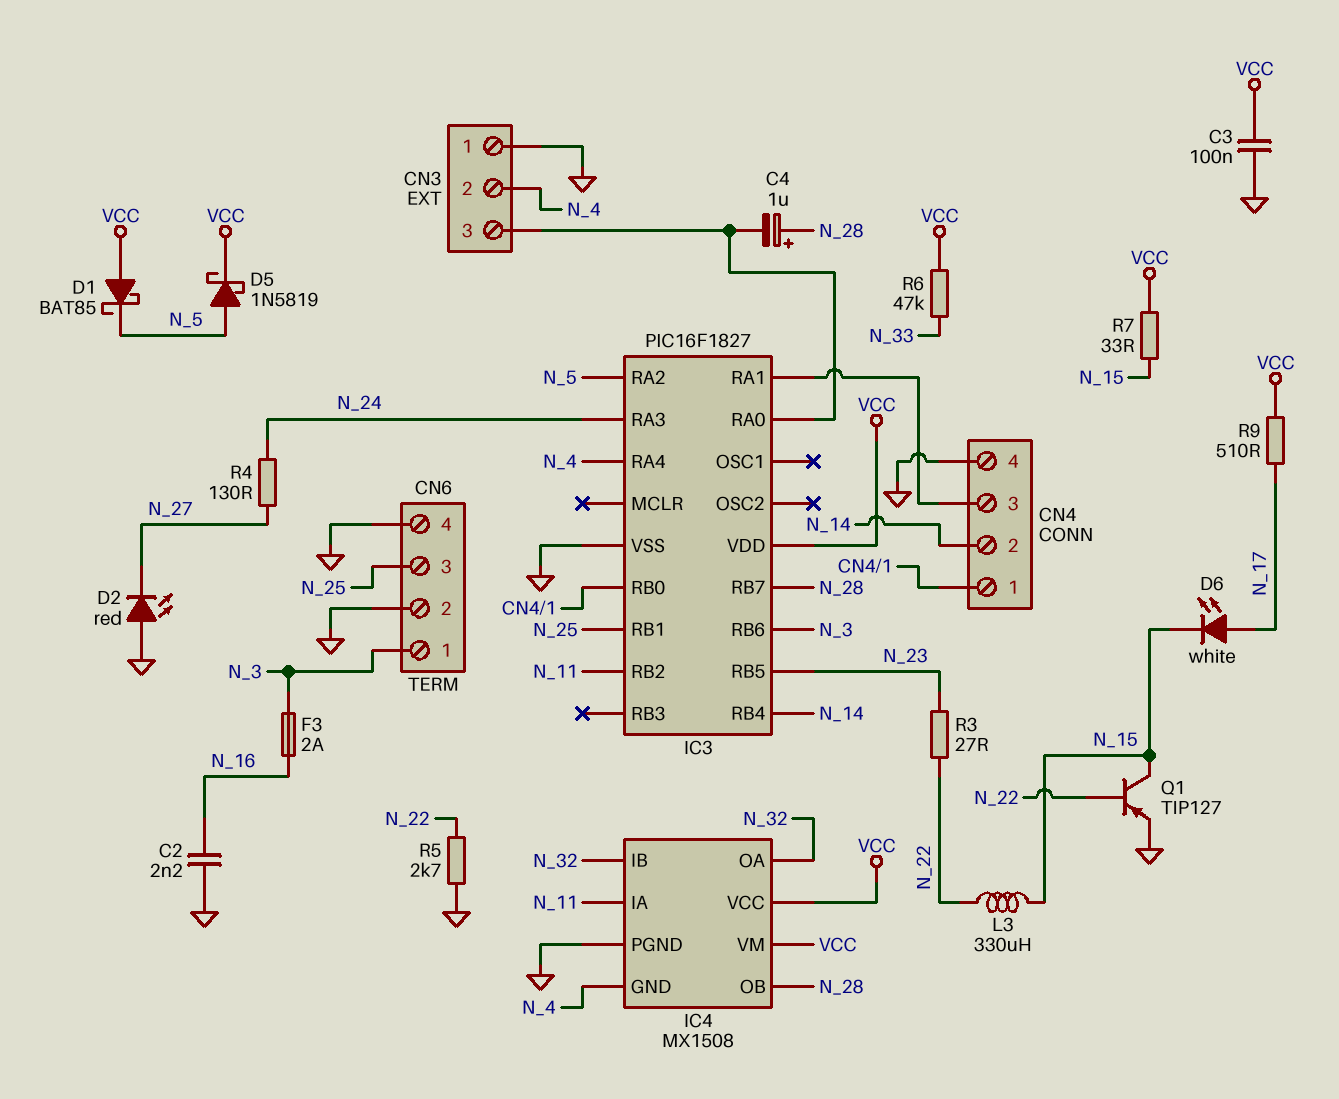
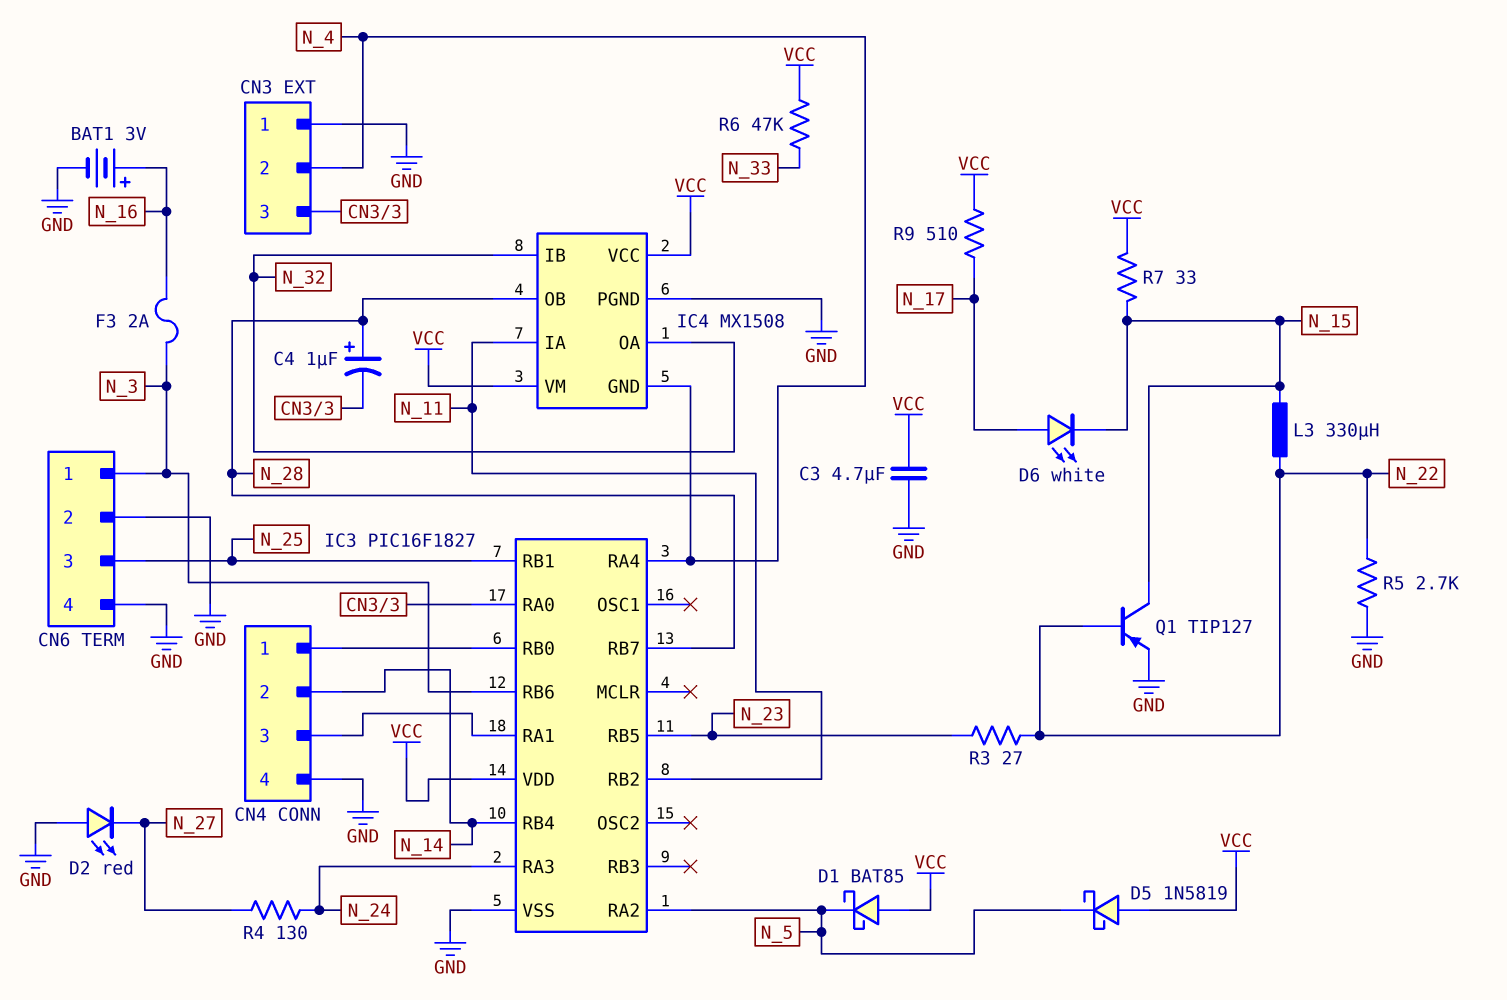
BAT1: none -> 3V (plus N_16, minus GND)
C2: 2.2nF (GND, N_16) -> none
C3: 100nF (GND, VCC) -> 4.7uF (GND, VCC)
D5: schottky 1N5819 (A N_5, K VCC) -> schottky 1N5819 (A VCC, K N_5)

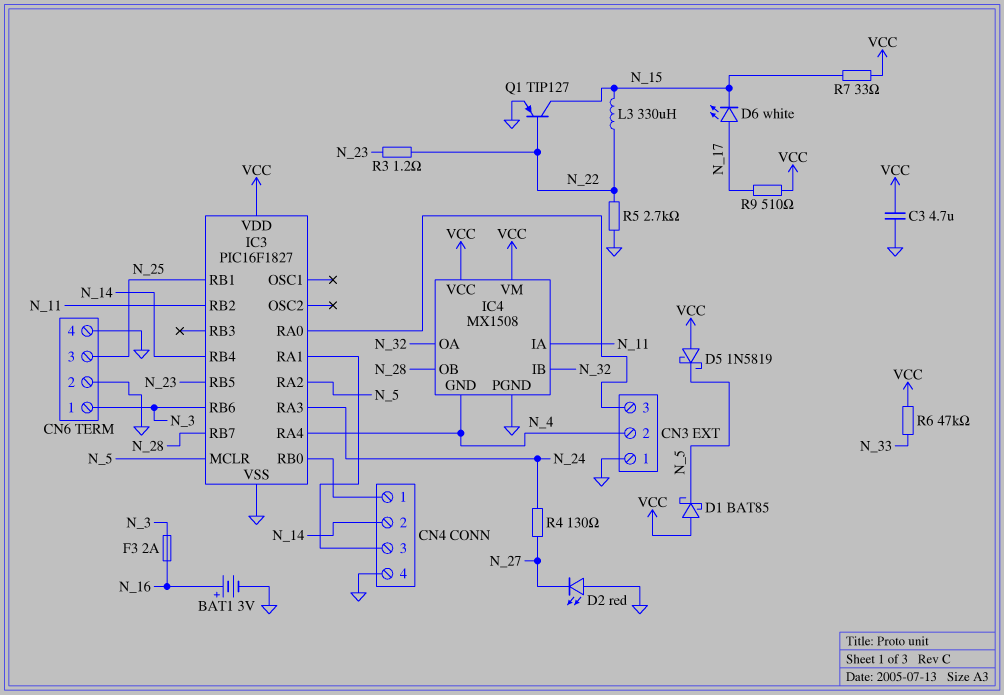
C4: 1uF (plus N_28, minus CN3/3) -> none
IC3 pin MCLR: none -> N_5
R3: 27 (N_22, N_23) -> 1.2 (N_22, N_23)

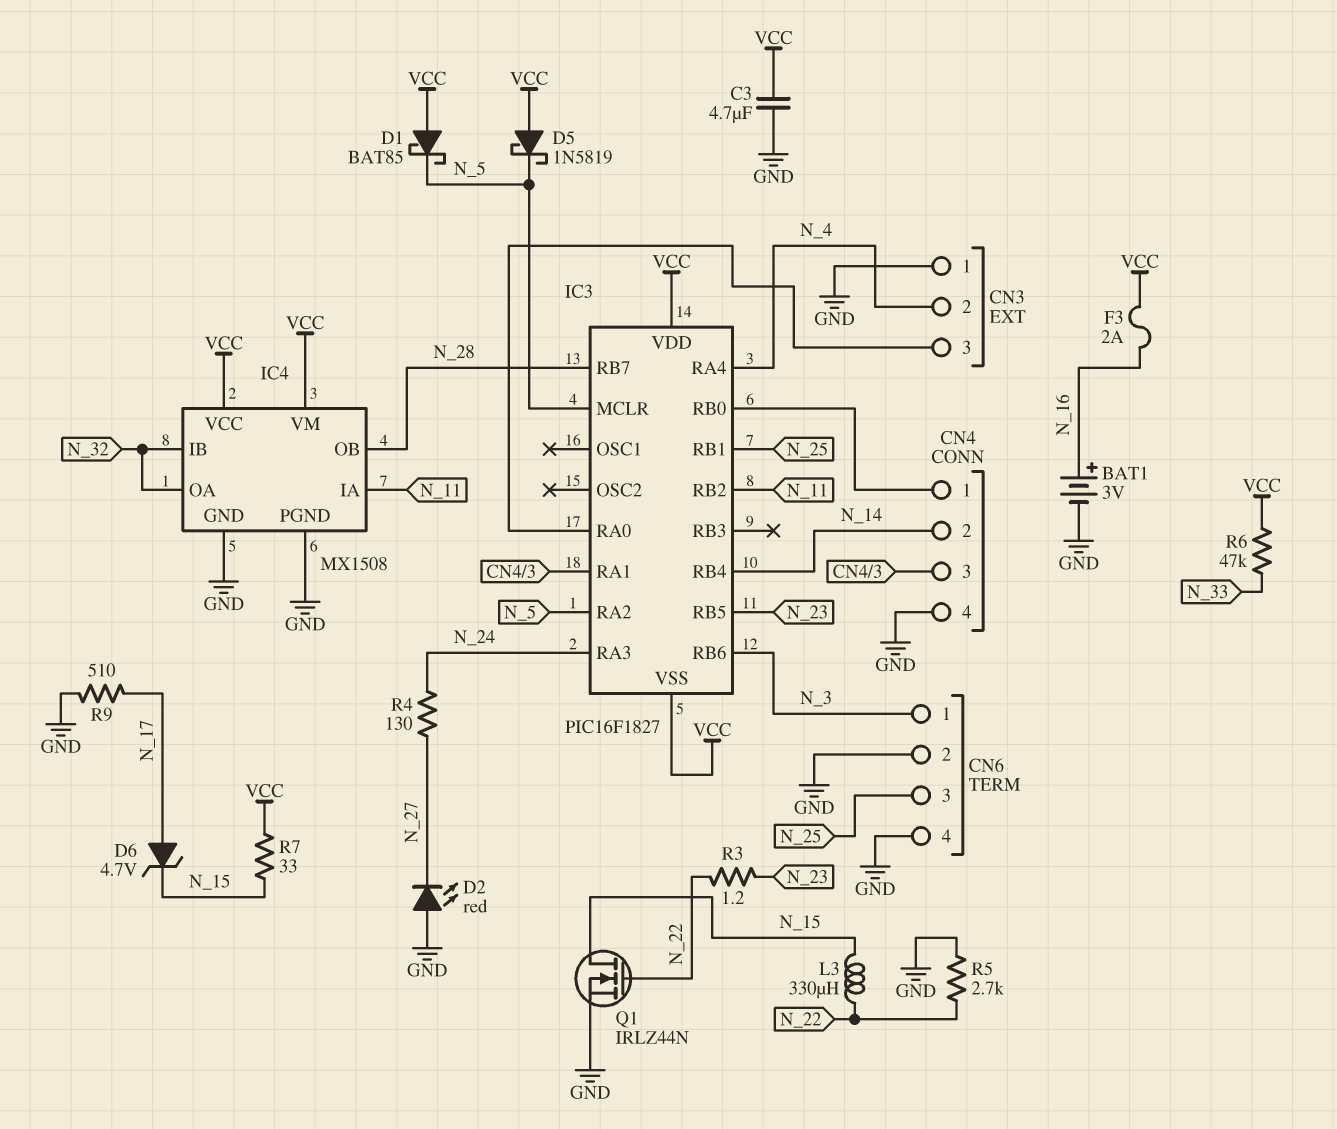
D6: LED white (A N_17, K N_15) -> zener 4.7V (A N_17, K N_15)
F3: 2A (N_3, N_16) -> 2A (N_16, VCC)
IC3 pin VSS: GND -> VCC
IC4 pin GND: N_4 -> GND
Q1: PNP TIP127 (B N_22, C N_15, E GND) -> NMOS IRLZ44N (G N_22, D N_15, S GND)
R9: 510 (N_17, VCC) -> 510 (GND, N_17)

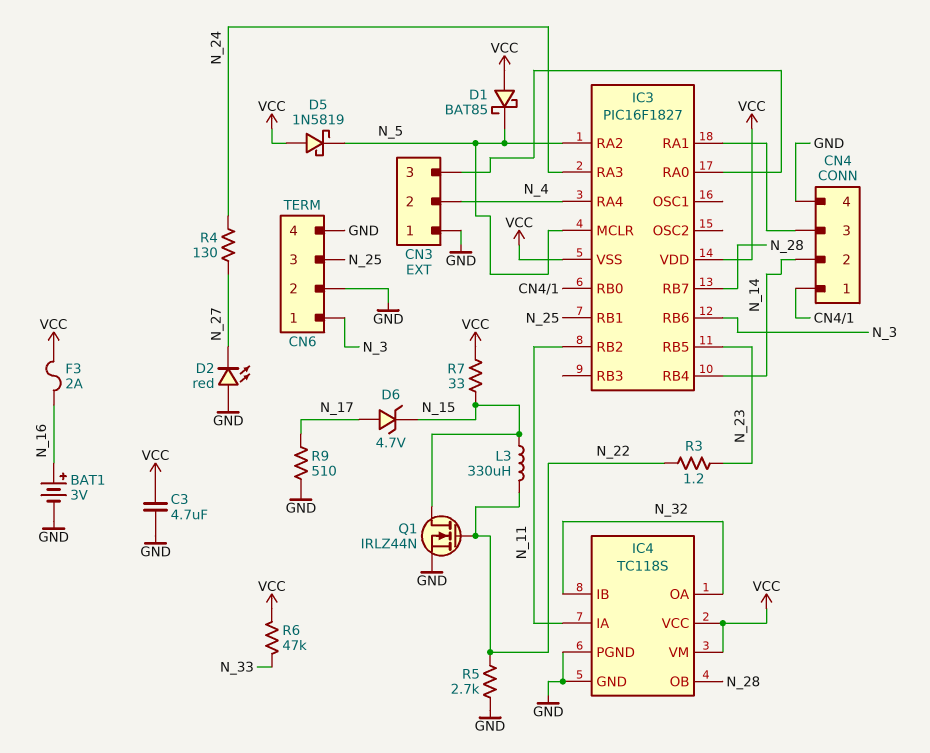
IC4: MX1508 -> TC118S

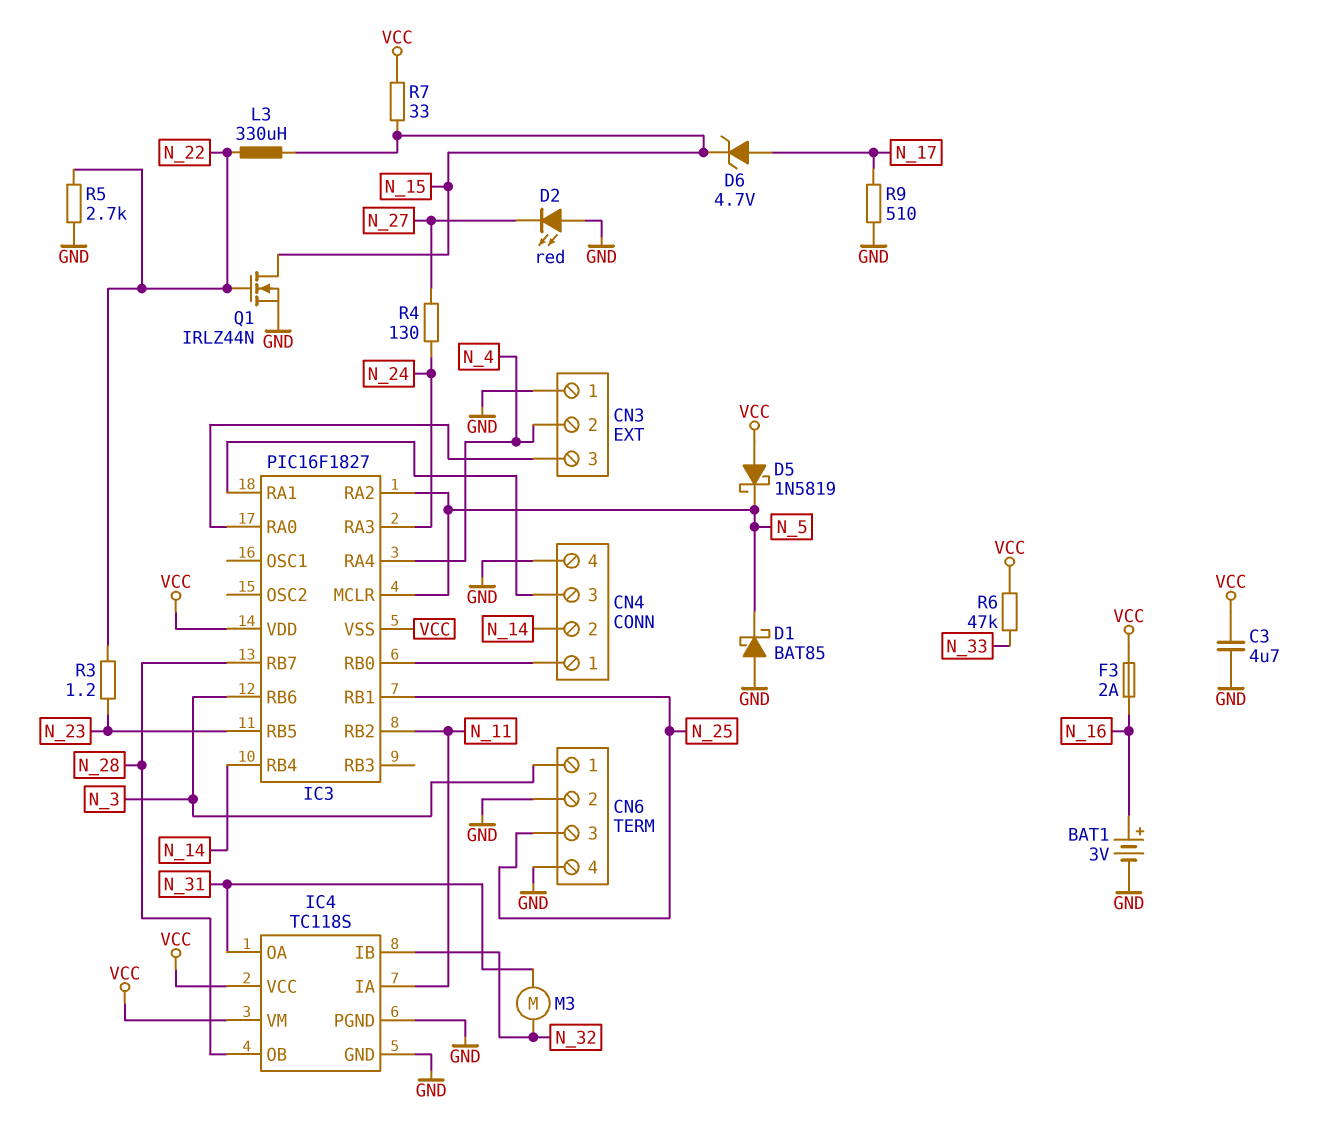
D1: schottky BAT85 (A VCC, K N_5) -> schottky BAT85 (A GND, K N_5)
IC4 pin OA: N_32 -> N_31
M3: none -> motor (N_31, N_32)

